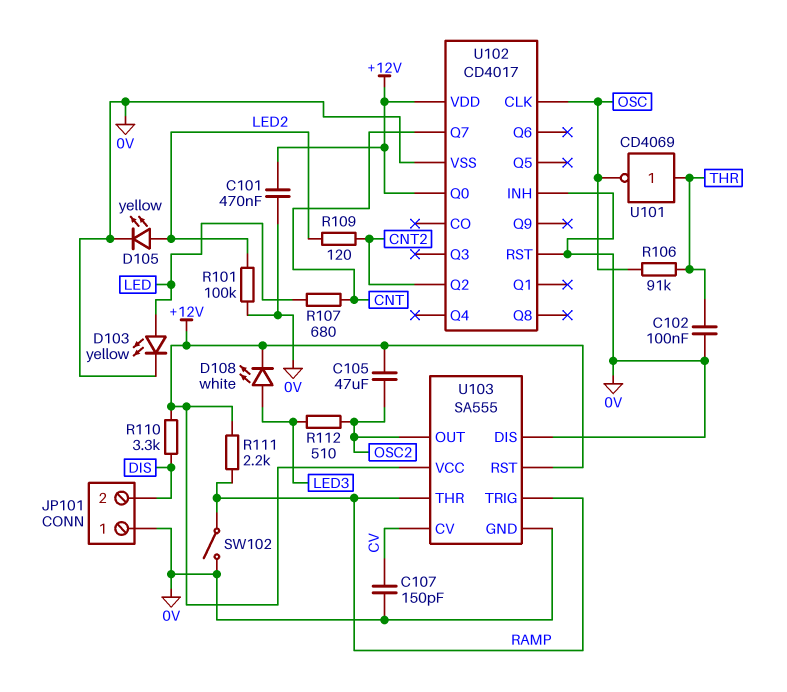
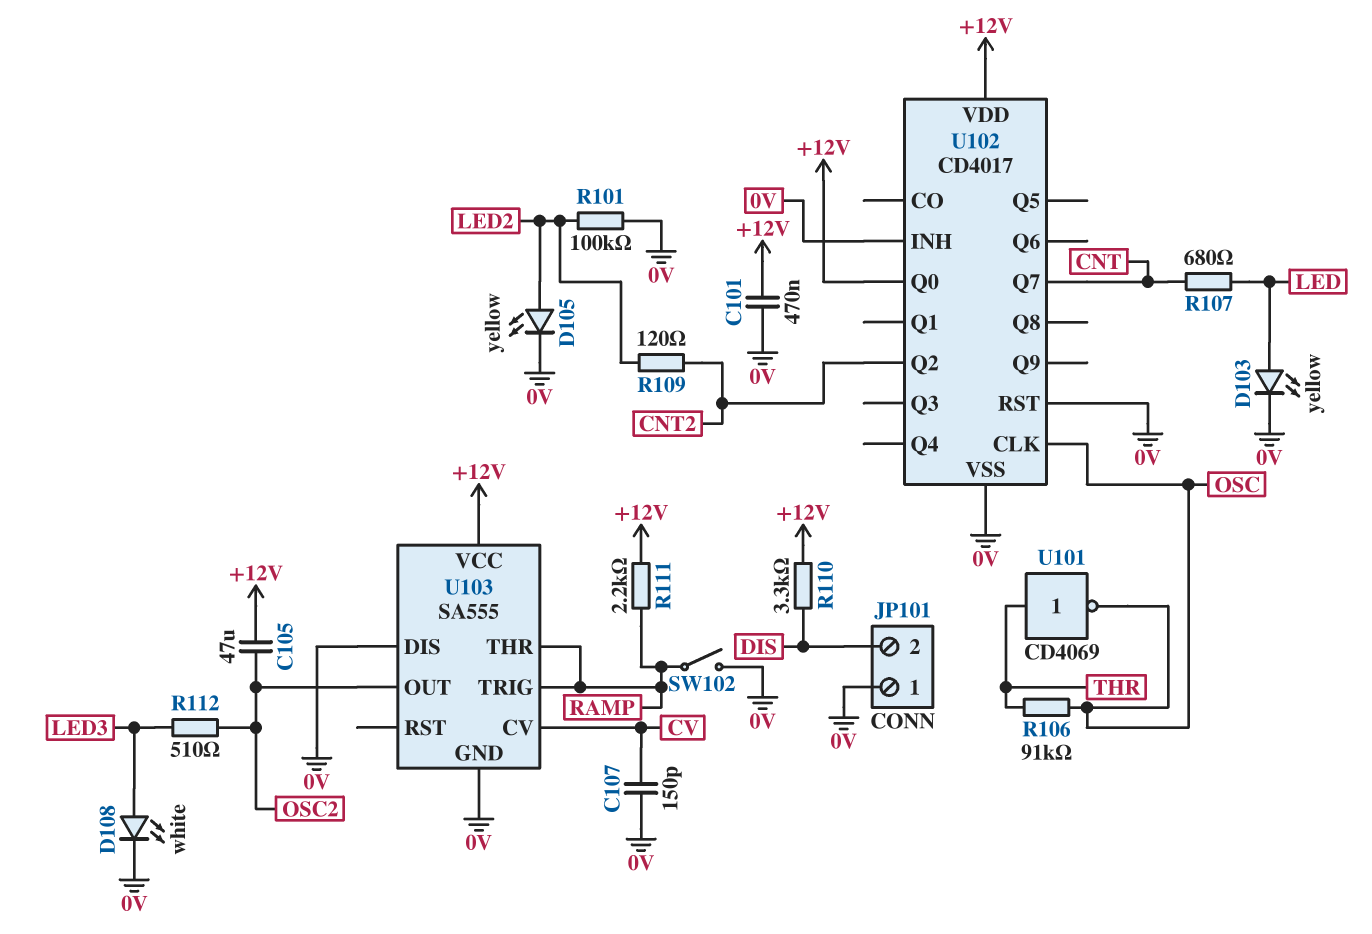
C102: 100nF (0V, THR) -> none
D108: LED white (A LED3, K +12V) -> LED white (A LED3, K 0V)
U103 pin RST: +12V -> none

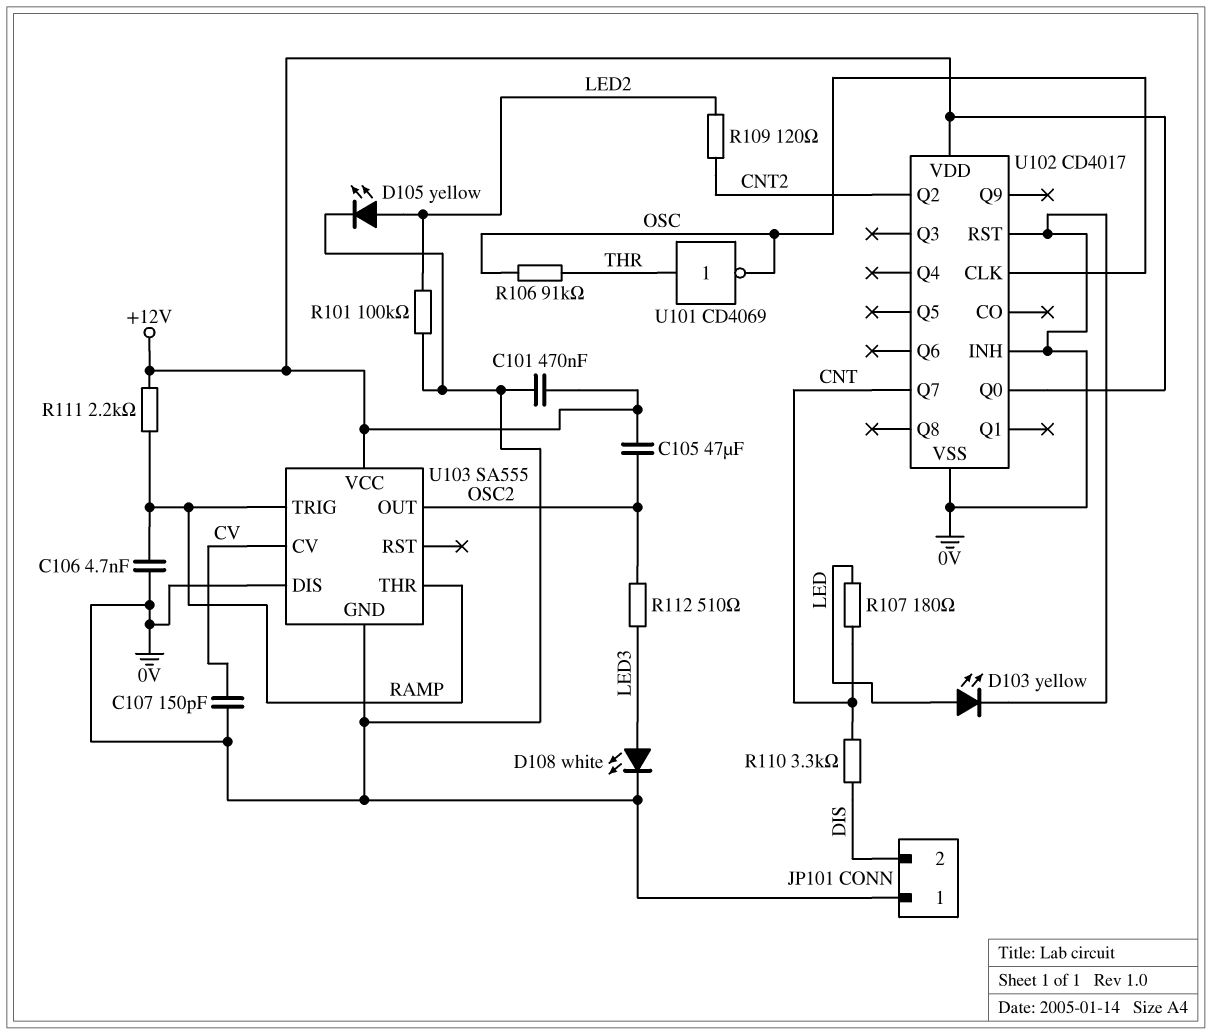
C106: none -> 4.7nF (0V, RAMP)
R107: 680 (CNT, LED) -> 180 (CNT, LED)
R110: 3.3k (+12V, DIS) -> 3.3k (CNT, DIS)
SW102: switch (0V, RAMP) -> none

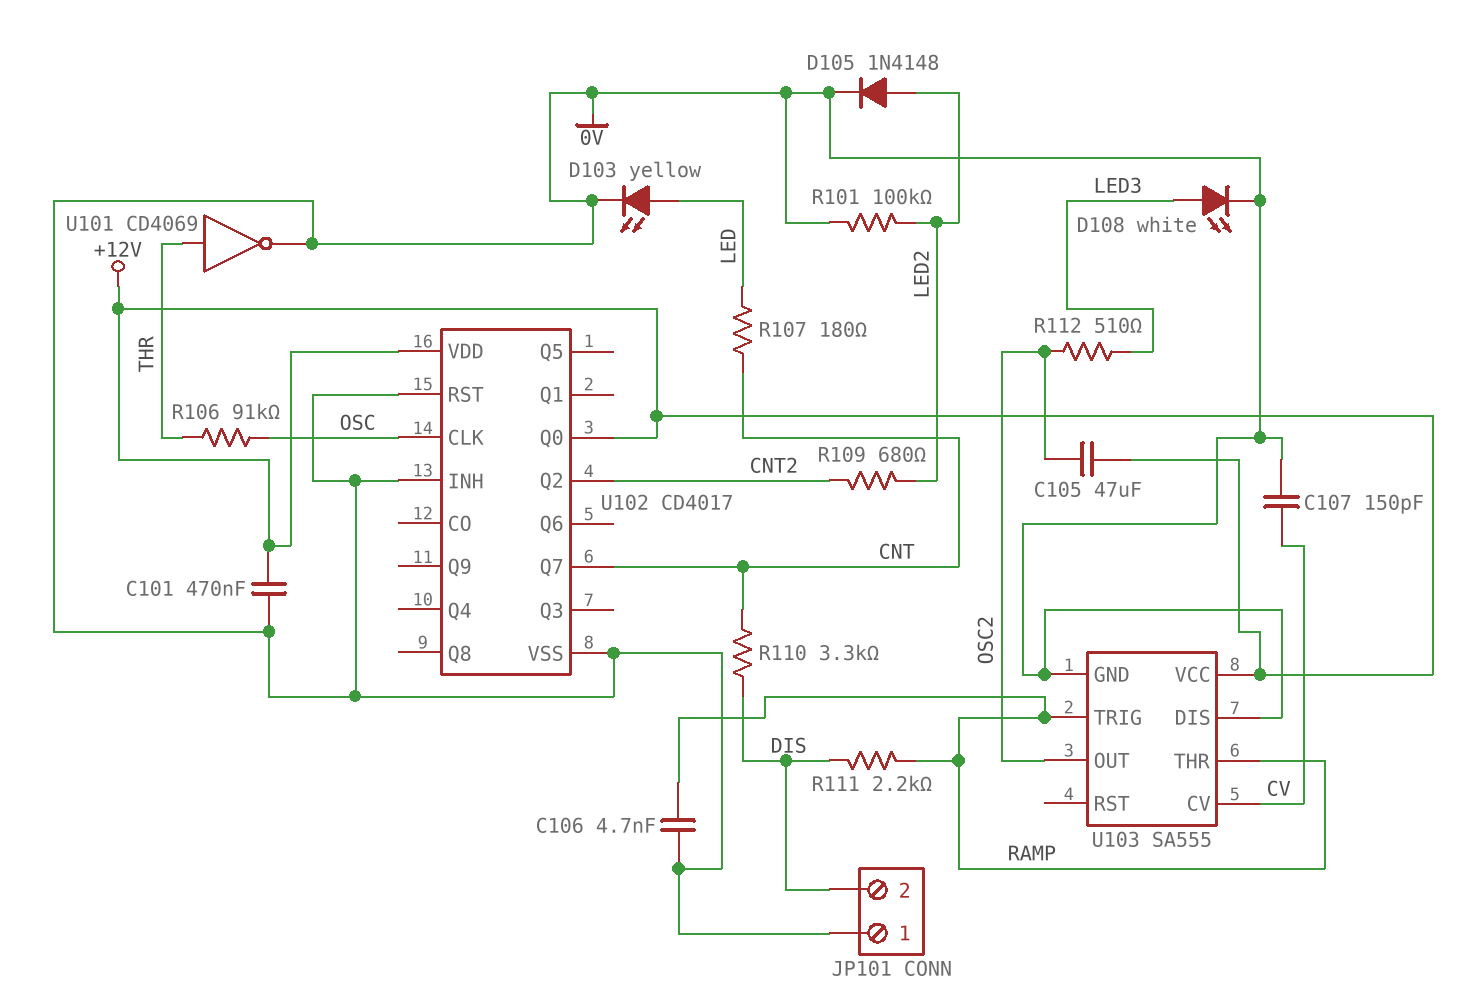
D105: LED yellow (A LED2, K 0V) -> diode 1N4148 (A LED2, K 0V)
R109: 120 (CNT2, LED2) -> 680 (CNT2, LED2)
R111: 2.2k (+12V, RAMP) -> 2.2k (DIS, RAMP)
U101: NOT CD4069 (in THR, out OSC) -> NOT CD4069 (in THR, out 0V)

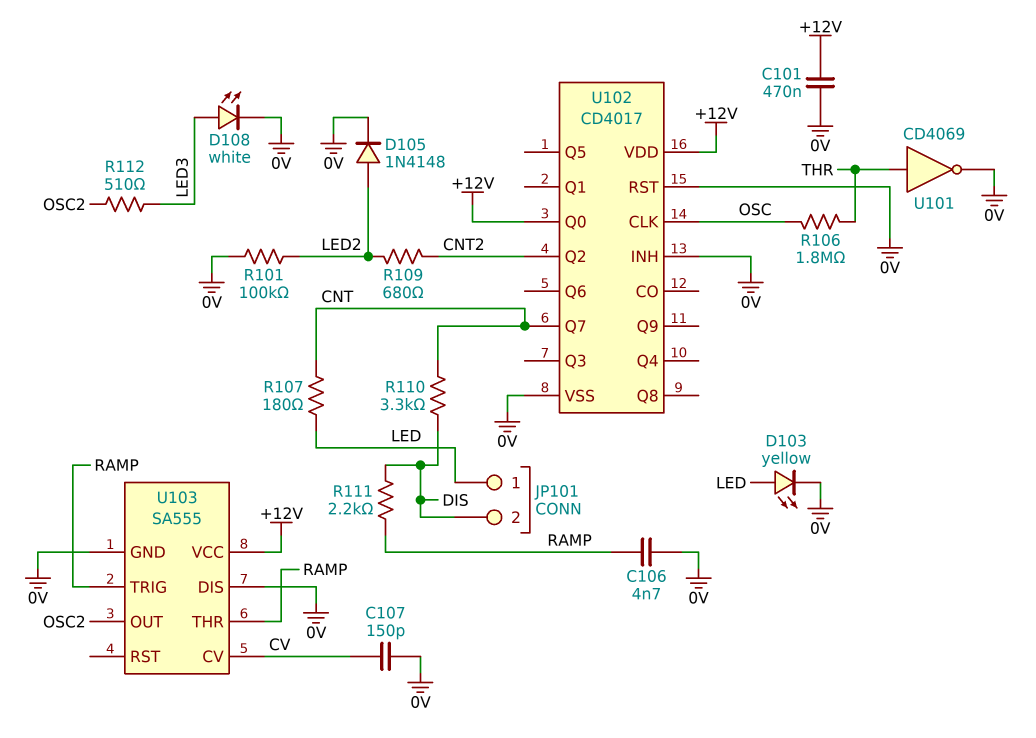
C105: 47uF (+12V, OSC2) -> none
JP101 pin 1: 0V -> LED
R106: 91k (OSC, THR) -> 1.8M (OSC, THR)

